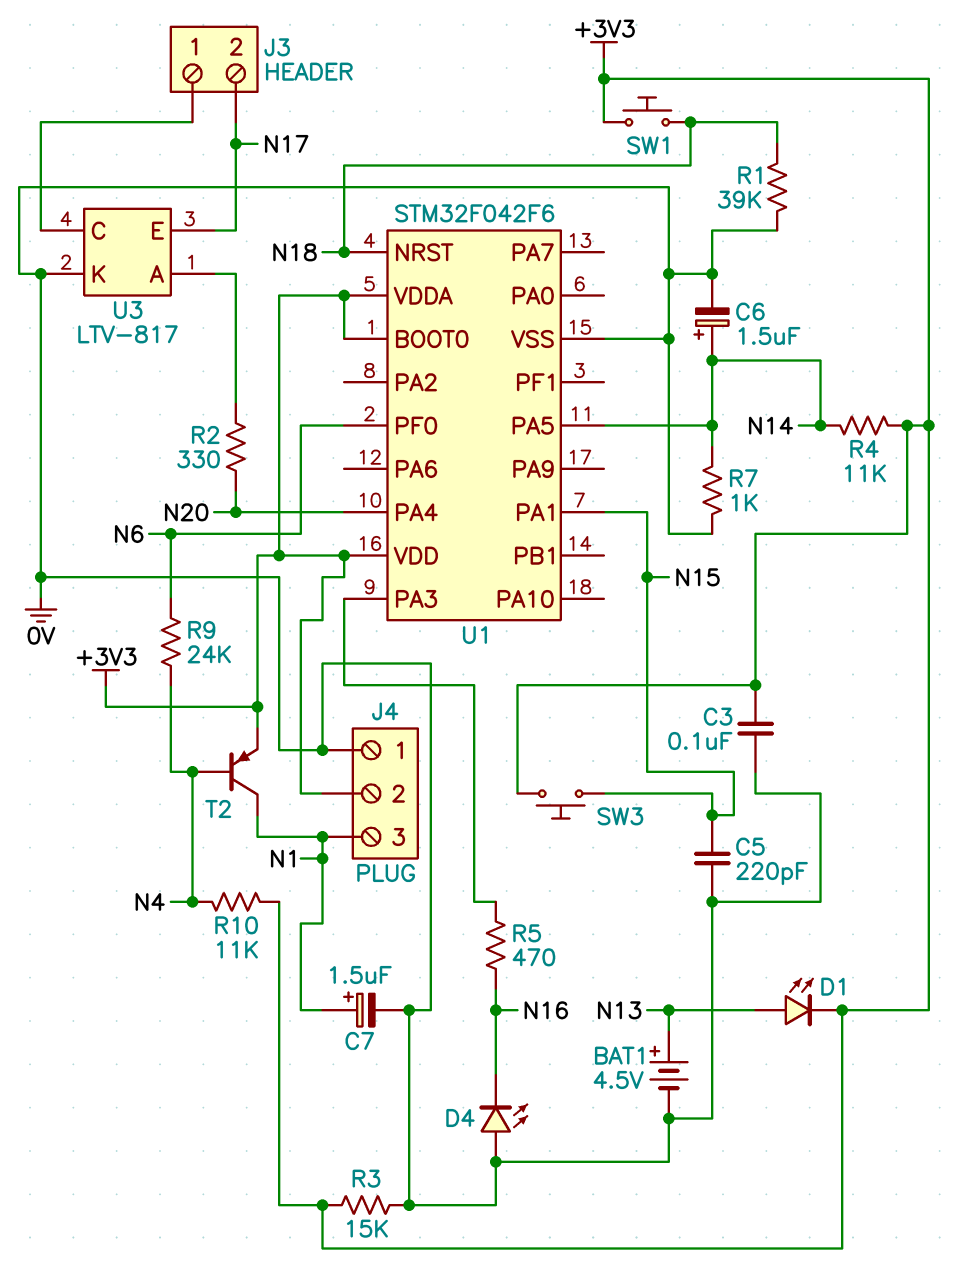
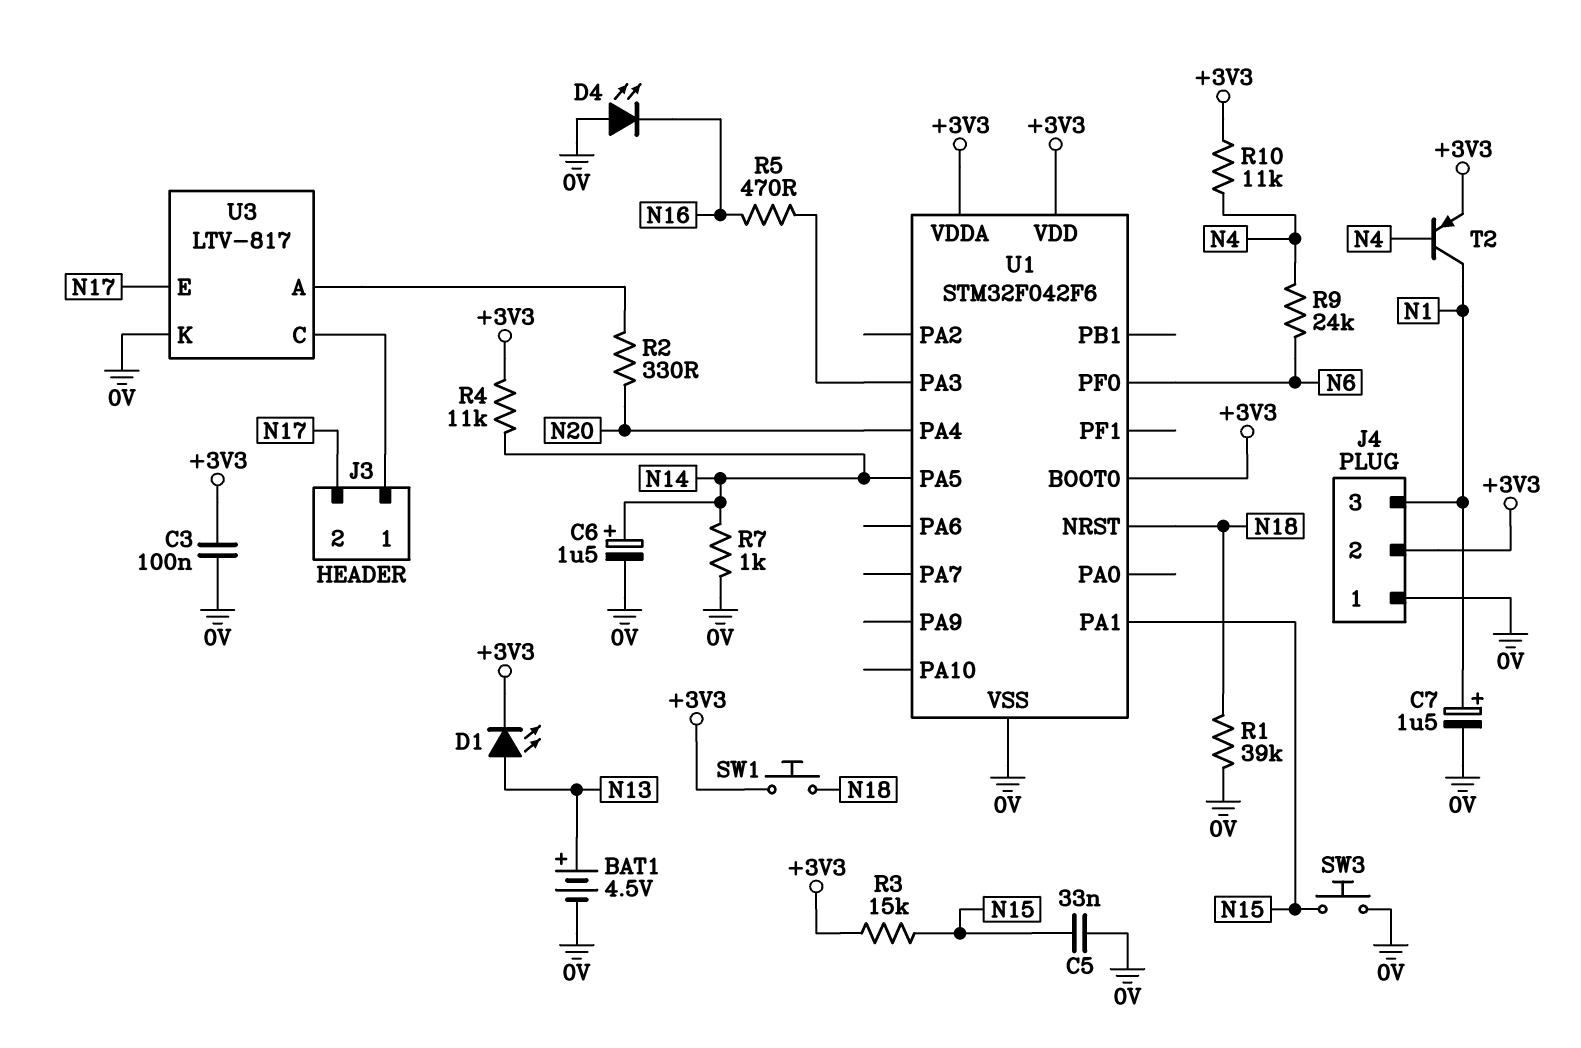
C5: 220pF (0V, N15) -> 33nF (0V, N15)
R3: 15k (+3V3, 0V) -> 15k (+3V3, N15)
SW3: button (+3V3, N15) -> button (0V, N15)

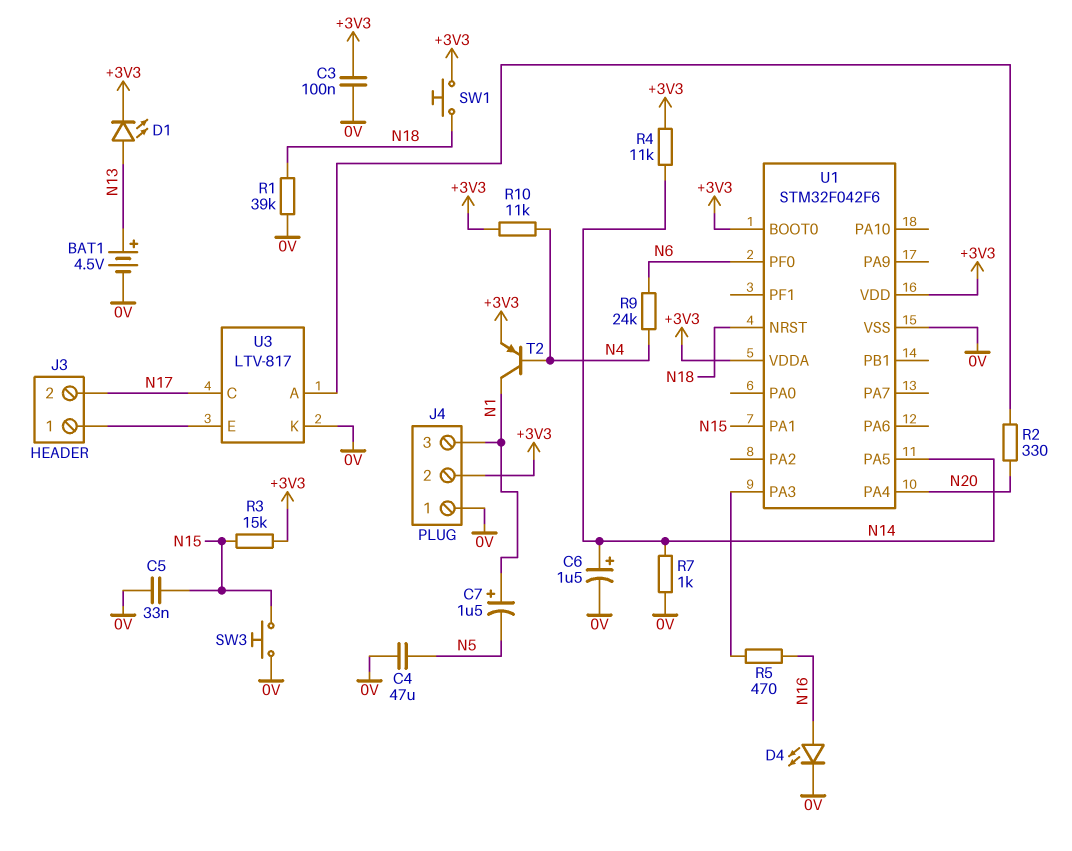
C4: none -> 47uF (0V, N5)
C7: 1.5uF (plus N1, minus 0V) -> 1.5uF (plus N1, minus N5)
D4: LED (A 0V, K N16) -> LED (A N16, K 0V)
U3 pin C: J3/1 -> N17
U3 pin E: N17 -> J3/1

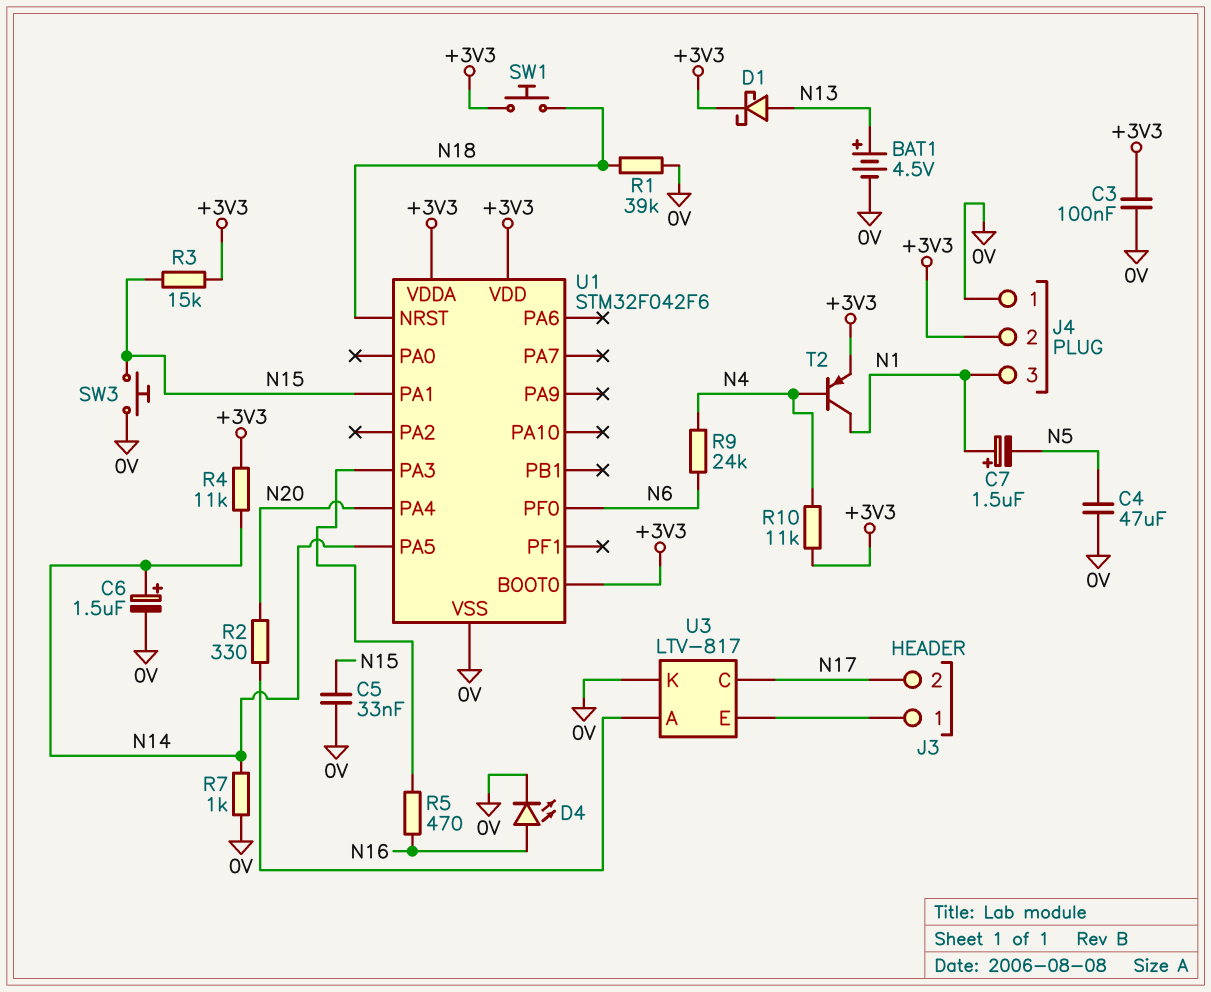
D1: LED (A N13, K +3V3) -> schottky (A N13, K +3V3)

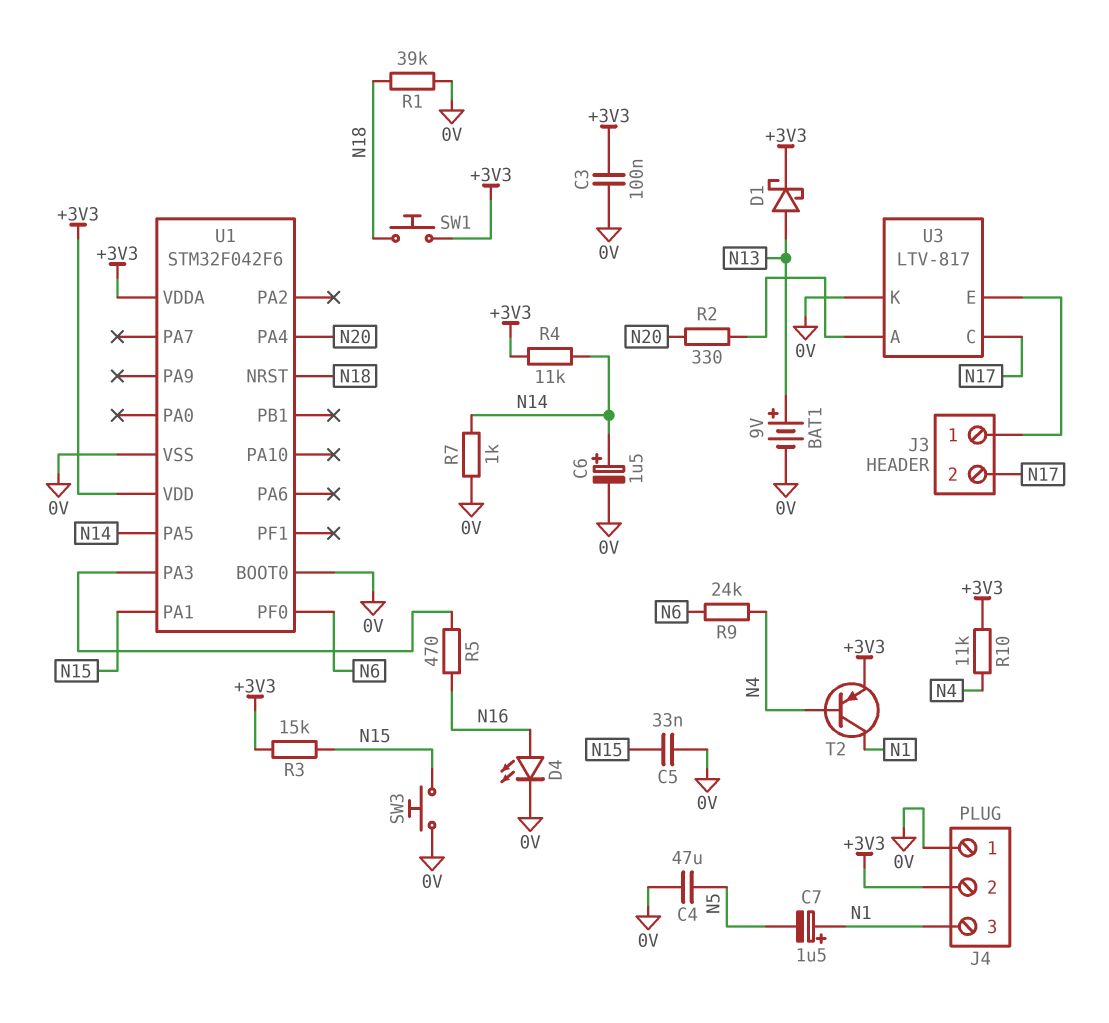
BAT1: 4.5V (plus N13, minus 0V) -> 9V (plus N13, minus 0V)
U1 pin BOOT0: +3V3 -> 0V

